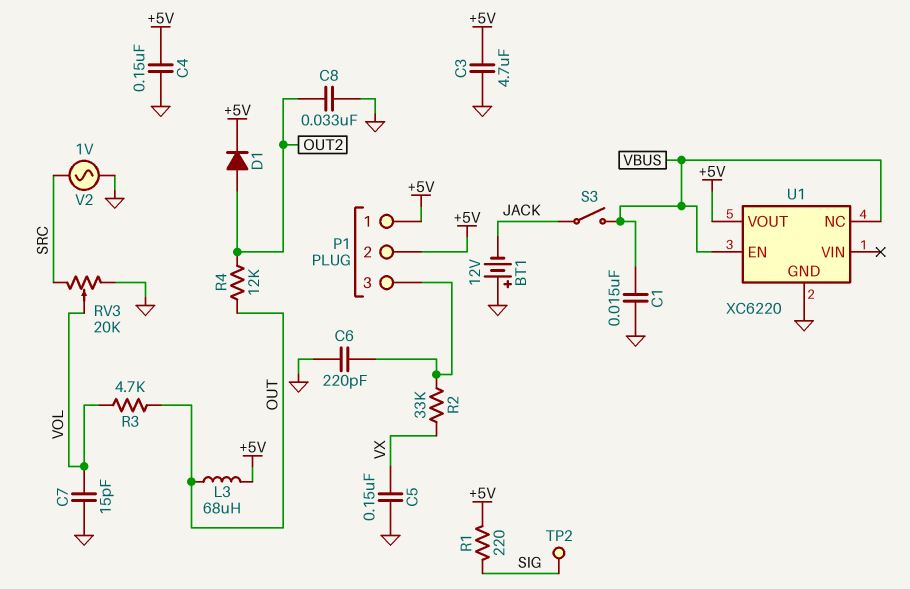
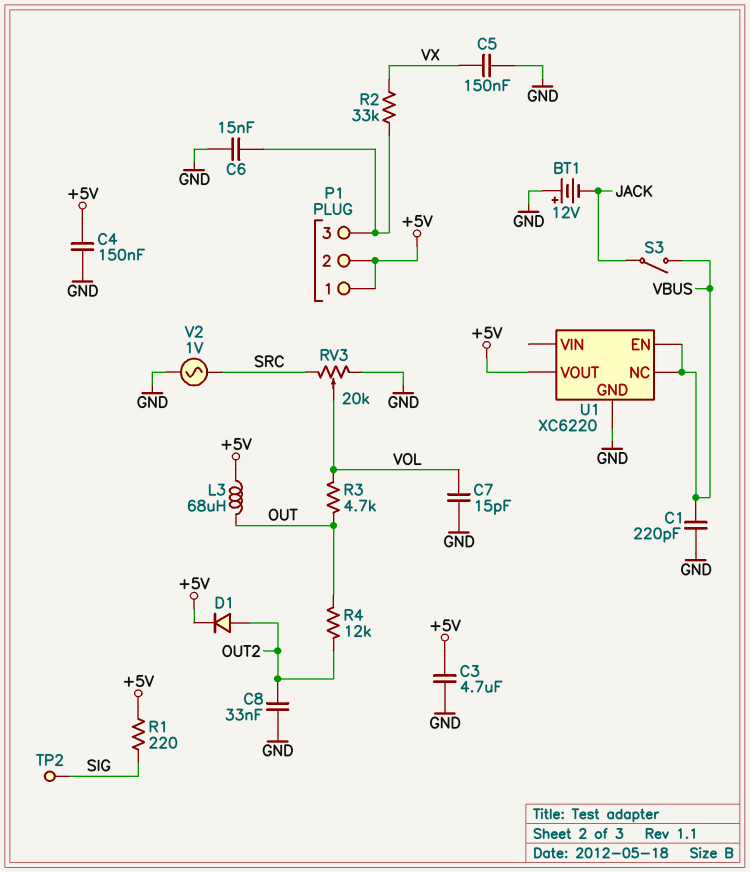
C1: 15nF (GND, VBUS) -> 220pF (GND, VBUS)
C6: 220pF (GND, P1/3) -> 15nF (GND, P1/3)

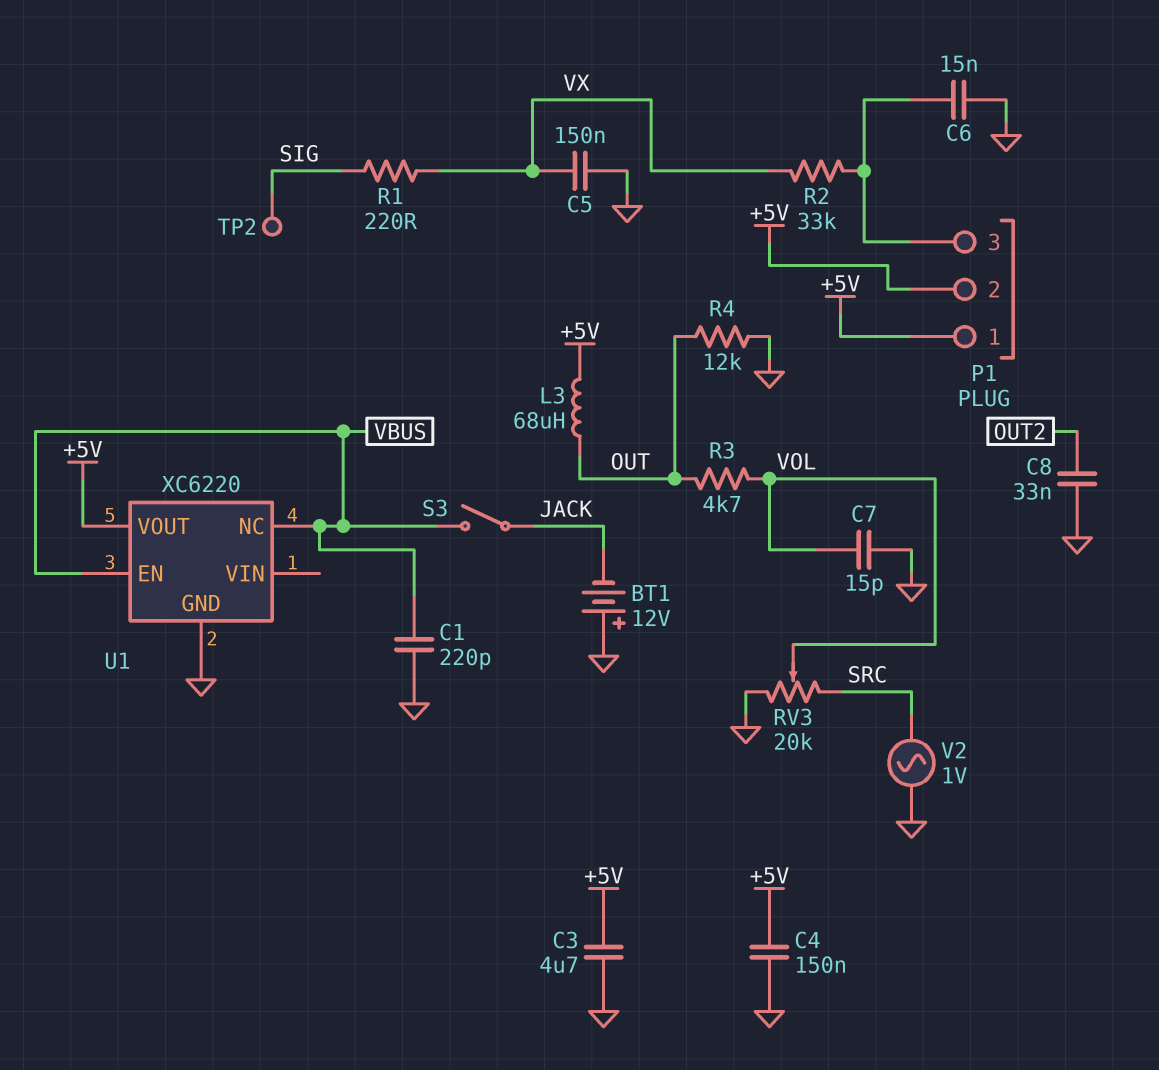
D1: diode (A OUT2, K +5V) -> none
R1: 220 (+5V, SIG) -> 220 (SIG, VX)
R4: 12k (OUT, OUT2) -> 12k (GND, OUT)

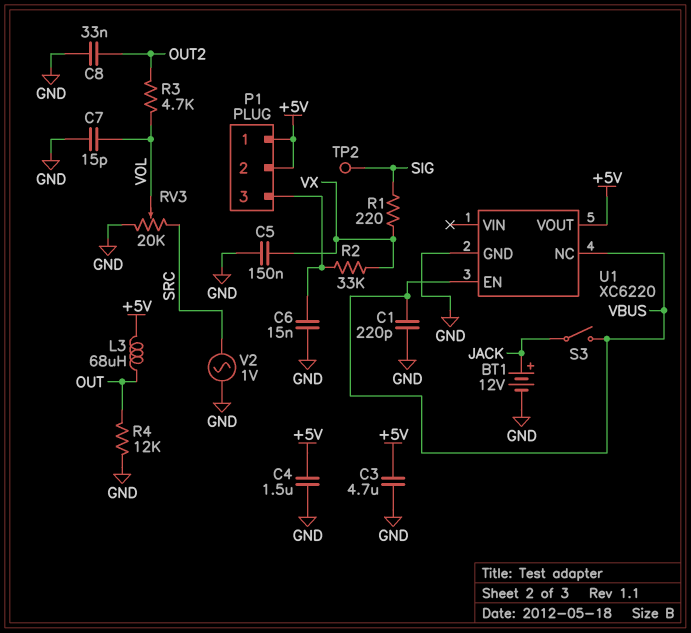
BT1: 12V (plus GND, minus JACK) -> 12V (plus JACK, minus GND)
C4: 150nF (+5V, GND) -> 1.5uF (+5V, GND)
R3: 4.7k (OUT, VOL) -> 4.7k (OUT2, VOL)

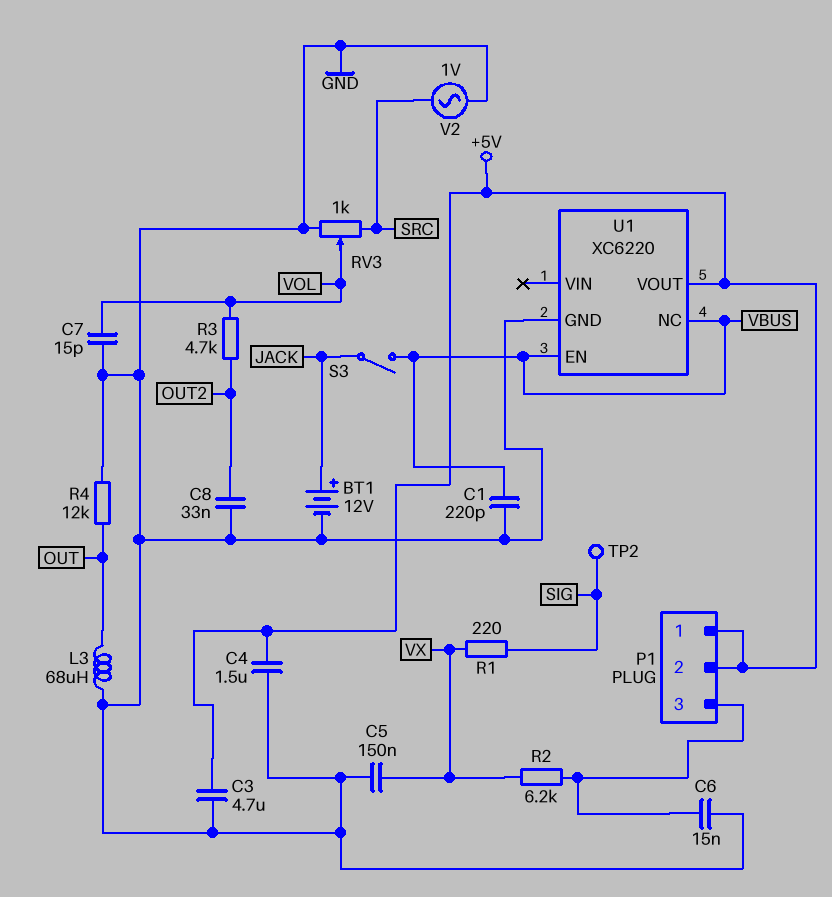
L3: 68uH (+5V, OUT) -> 68uH (GND, OUT)
R2: 33k (P1/3, VX) -> 6.2k (P1/3, VX)
RV3: 20k (GND, SRC, wiper VOL) -> 1k (GND, SRC, wiper VOL)

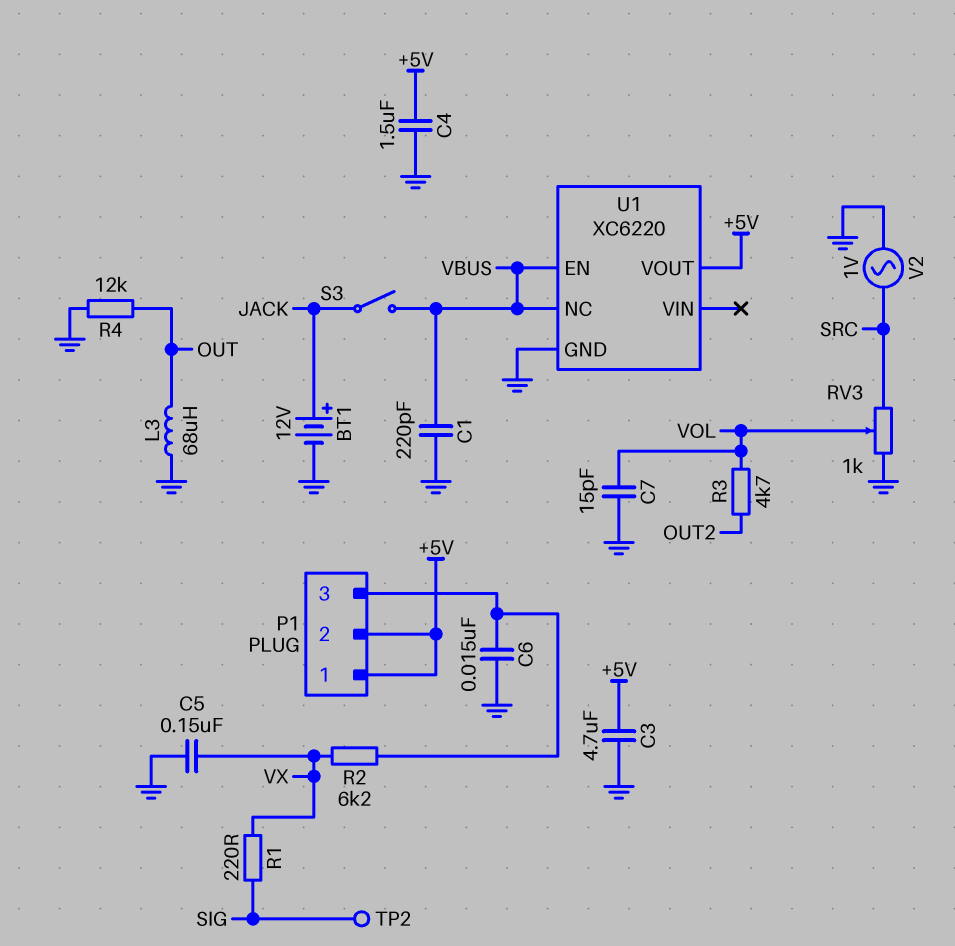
C8: 33nF (GND, OUT2) -> none

